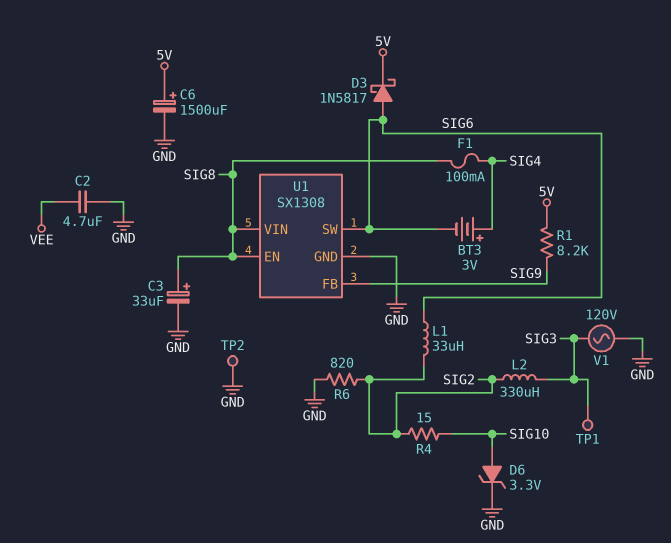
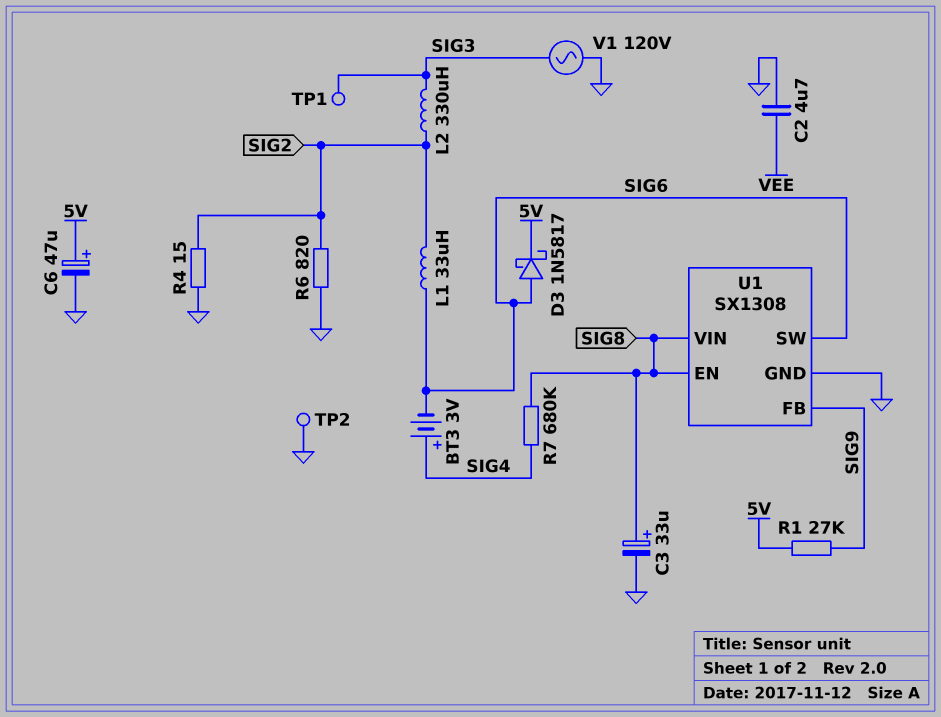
C6: 1500uF (plus 5V, minus GND) -> 47uF (plus 5V, minus GND)
D6: zener 3.3V (A SIG10, K GND) -> none
F1: 100mA (SIG4, SIG8) -> none
R1: 8.2k (5V, SIG9) -> 27k (5V, SIG9)
R4: 15 (SIG2, SIG10) -> 15 (GND, SIG2)
R7: none -> 680k (SIG4, SIG8)

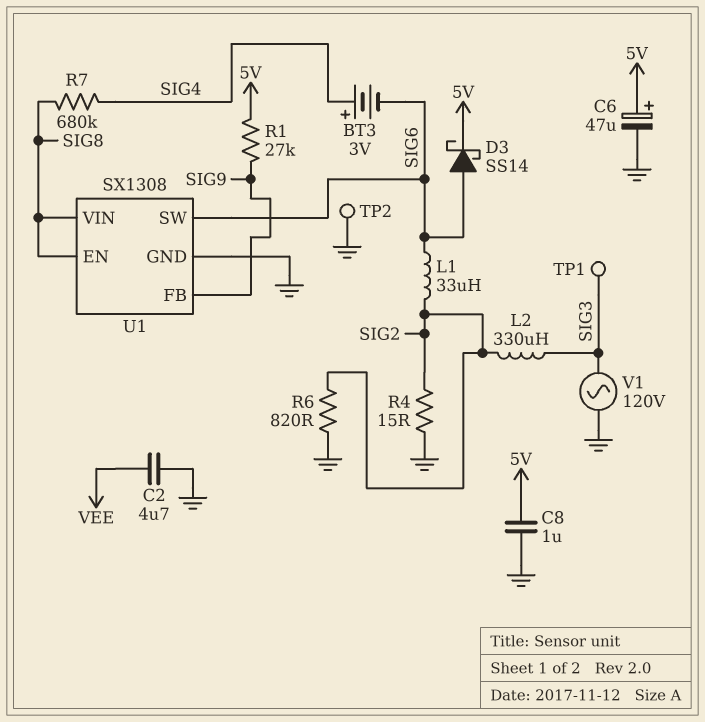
C3: 33uF (plus SIG8, minus GND) -> none
C8: none -> 1uF (5V, GND)
D3: schottky 1N5817 (A SIG6, K 5V) -> schottky SS14 (A SIG6, K 5V)

